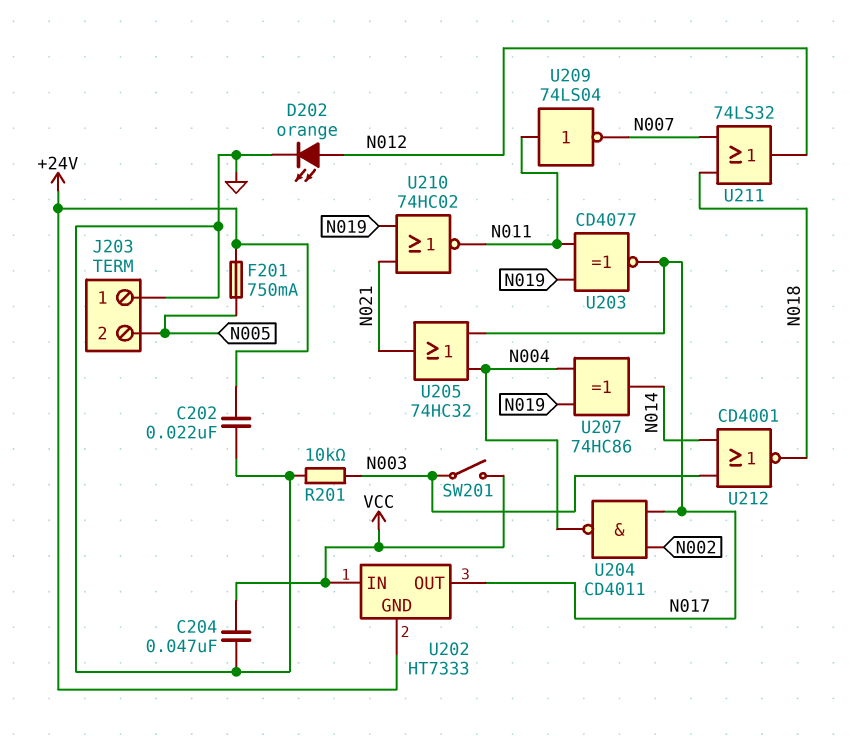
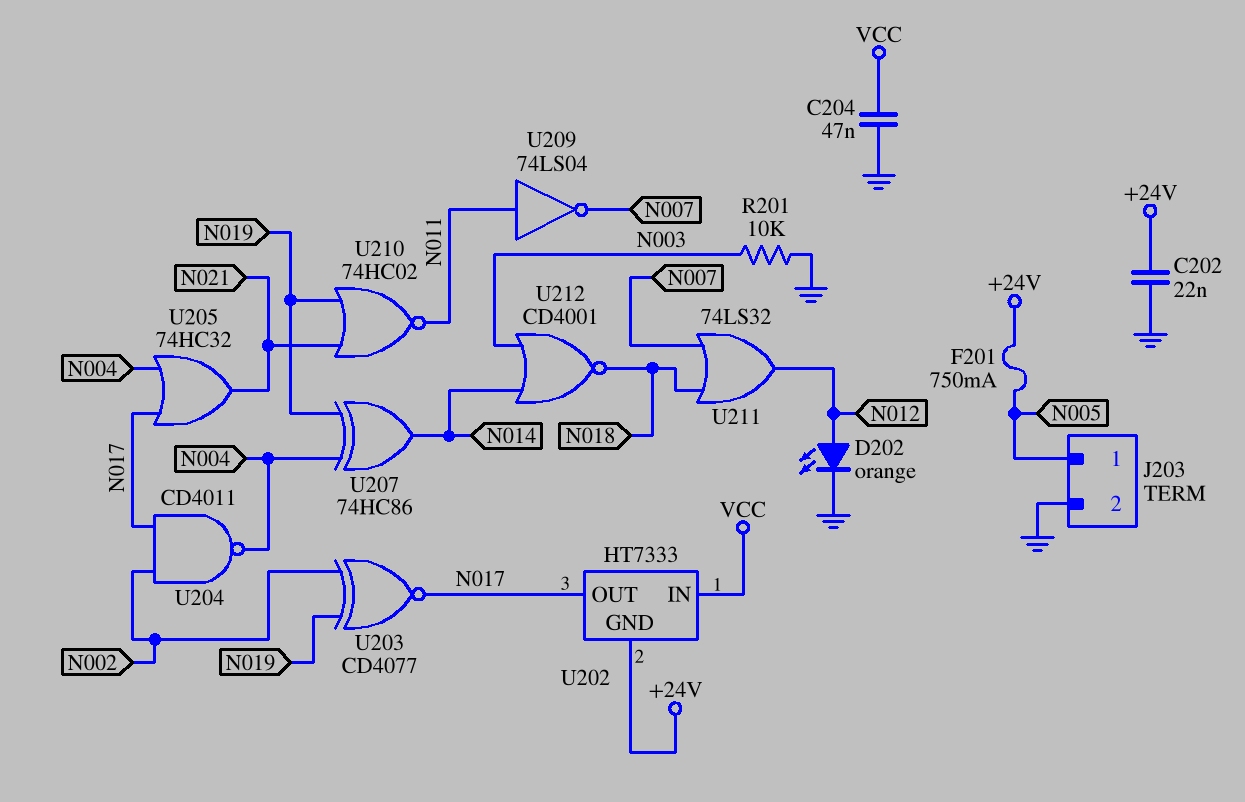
J203 pin 1: GND -> N005
J203 pin 2: N005 -> GND
SW201: switch (N003, VCC) -> none
U203: XNOR CD4077 (in N011, in N019, out N017) -> XNOR CD4077 (in N002, in N019, out N017)

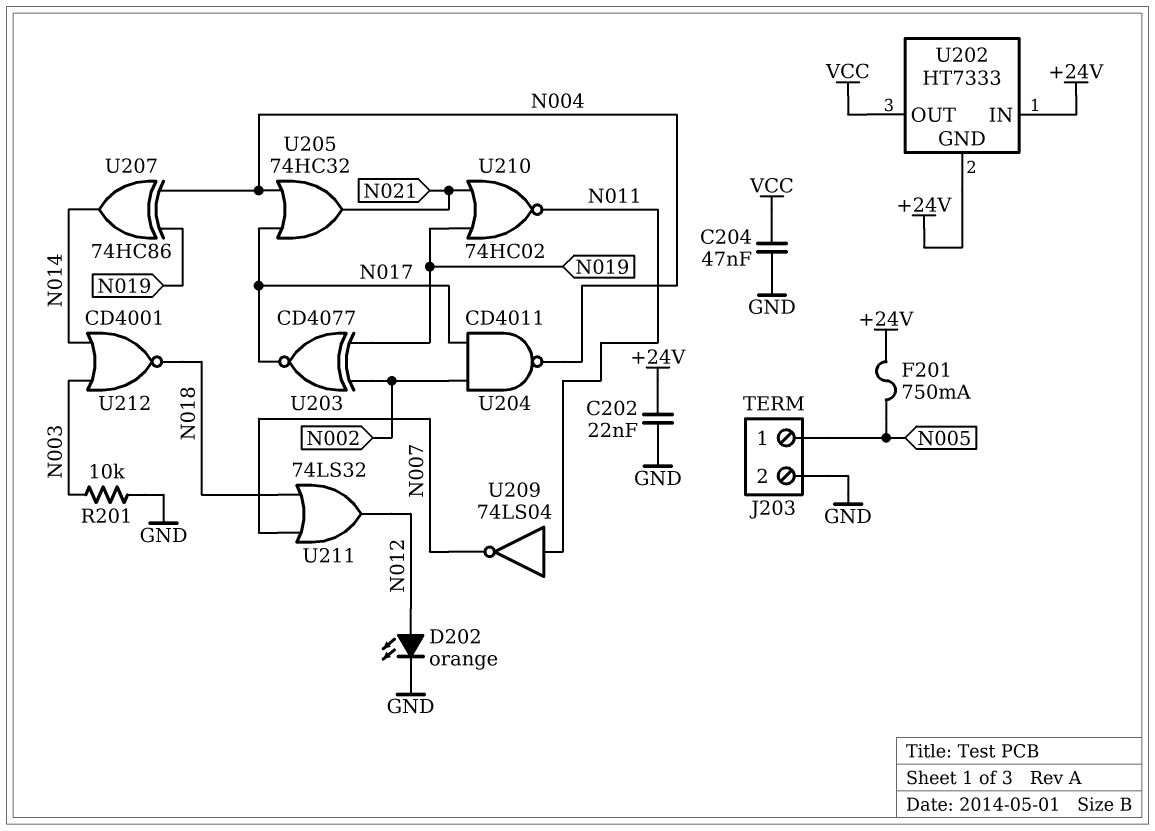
U202 pin IN: VCC -> +24V
U202 pin OUT: N017 -> VCC

